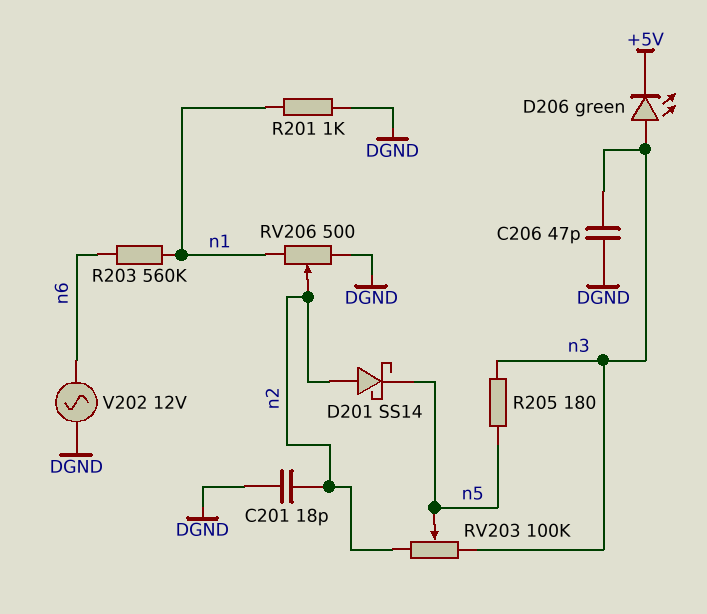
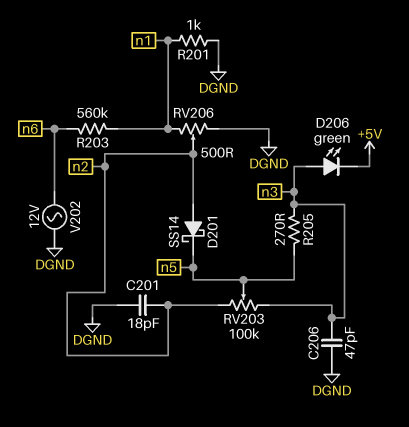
R205: 180 (n3, n5) -> 270 (n3, n5)

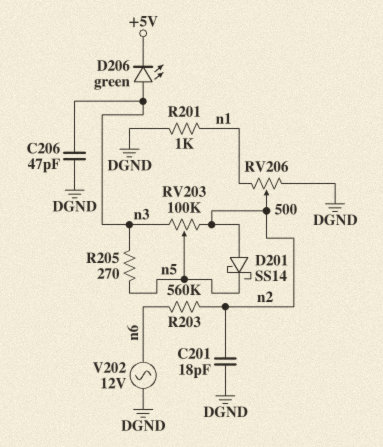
R203: 560k (n1, n6) -> 560k (n2, n6)

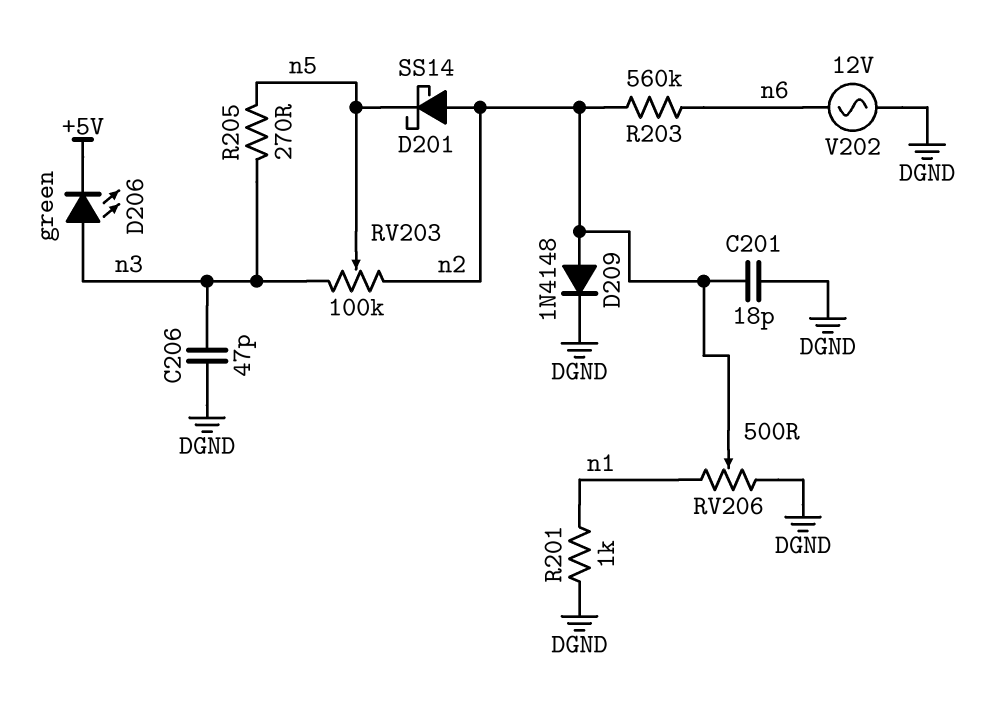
D209: none -> diode 1N4148 (A n2, K DGND)

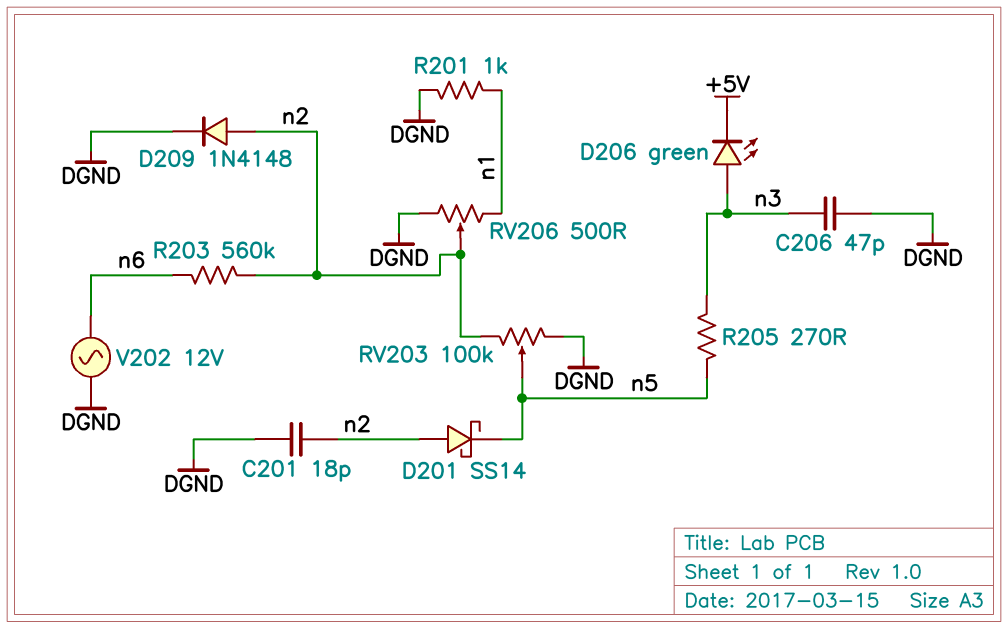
RV203: 100k (n2, n3, wiper n5) -> 100k (DGND, n2, wiper n5)

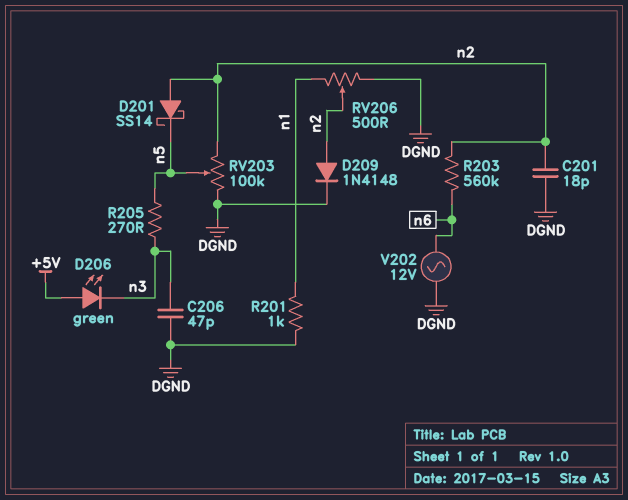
D206: LED green (A n3, K +5V) -> LED green (A +5V, K n3)

